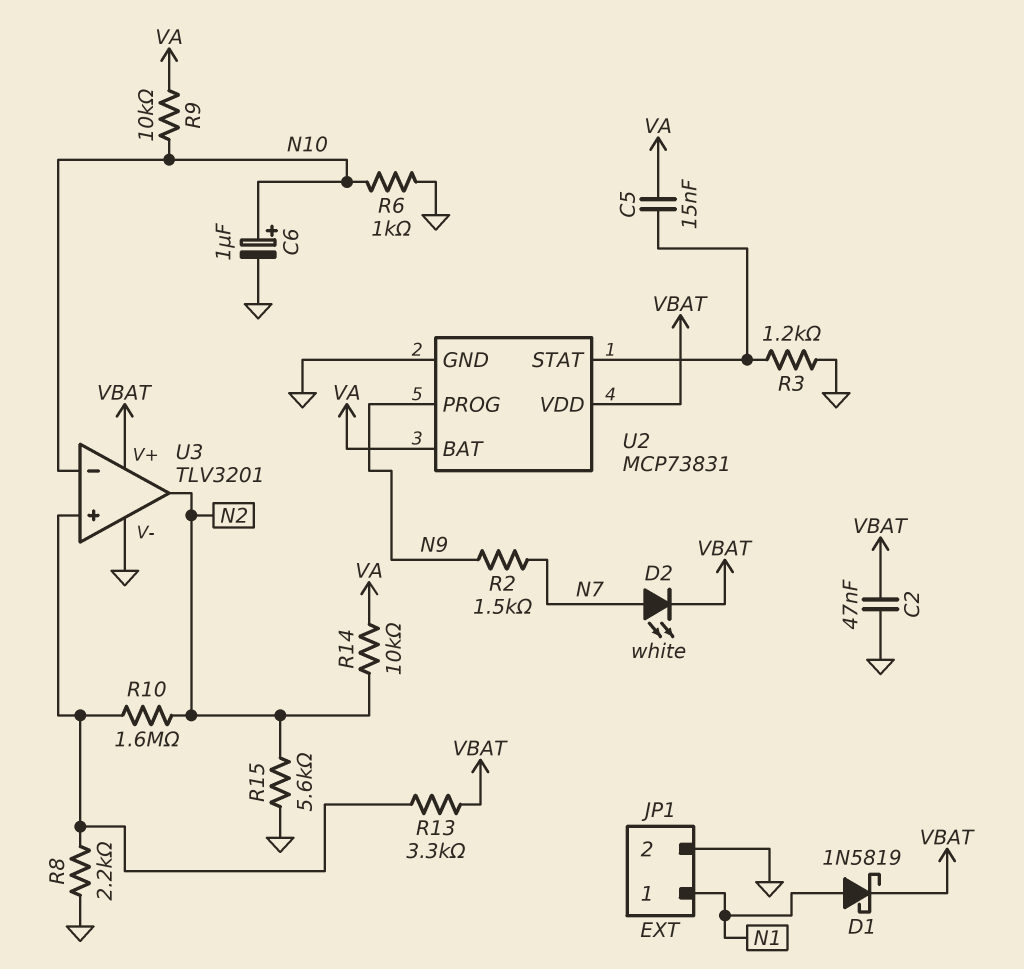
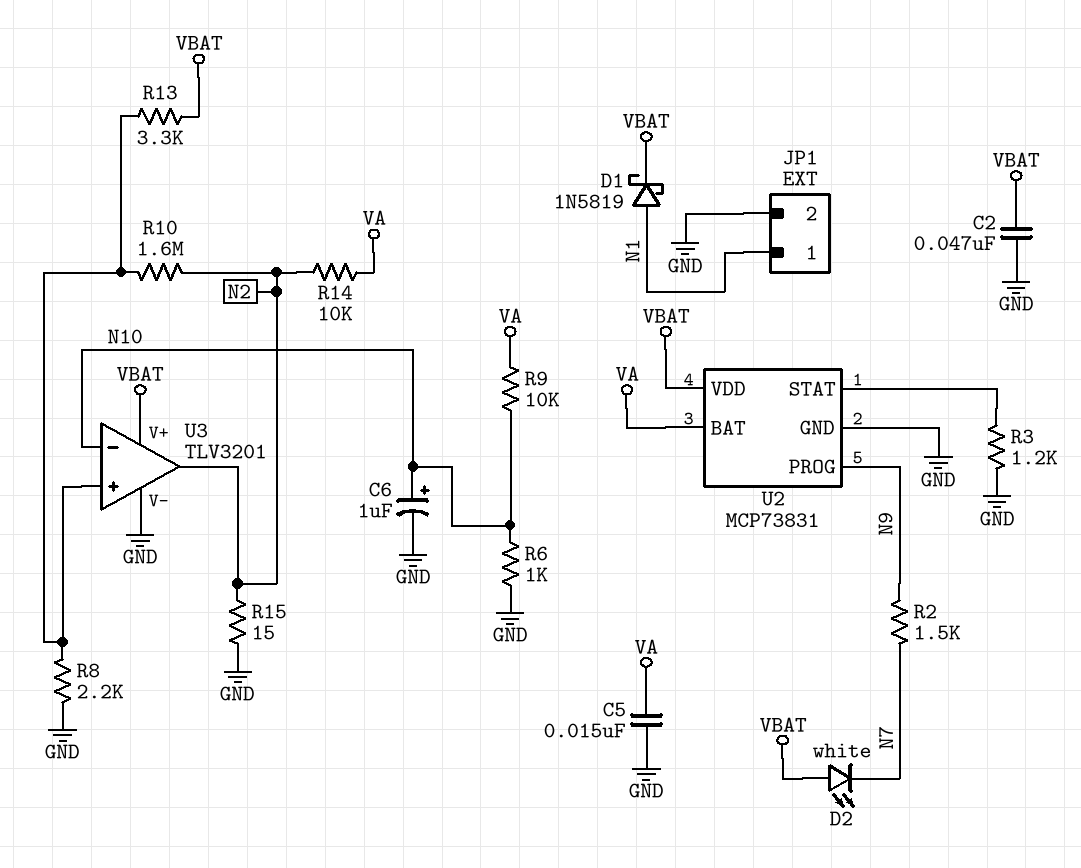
C5: 15nF (U2/STAT, VA) -> 15nF (GND, VA)
D2: LED white (A N7, K VBAT) -> LED white (A VBAT, K N7)
R15: 5.6k (GND, N2) -> 15 (GND, N2)

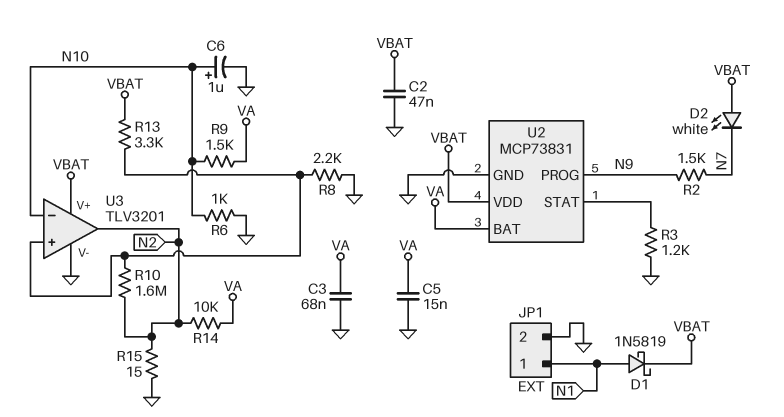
C3: none -> 68nF (GND, VA)
R9: 10k (N10, VA) -> 1.5k (N10, VA)

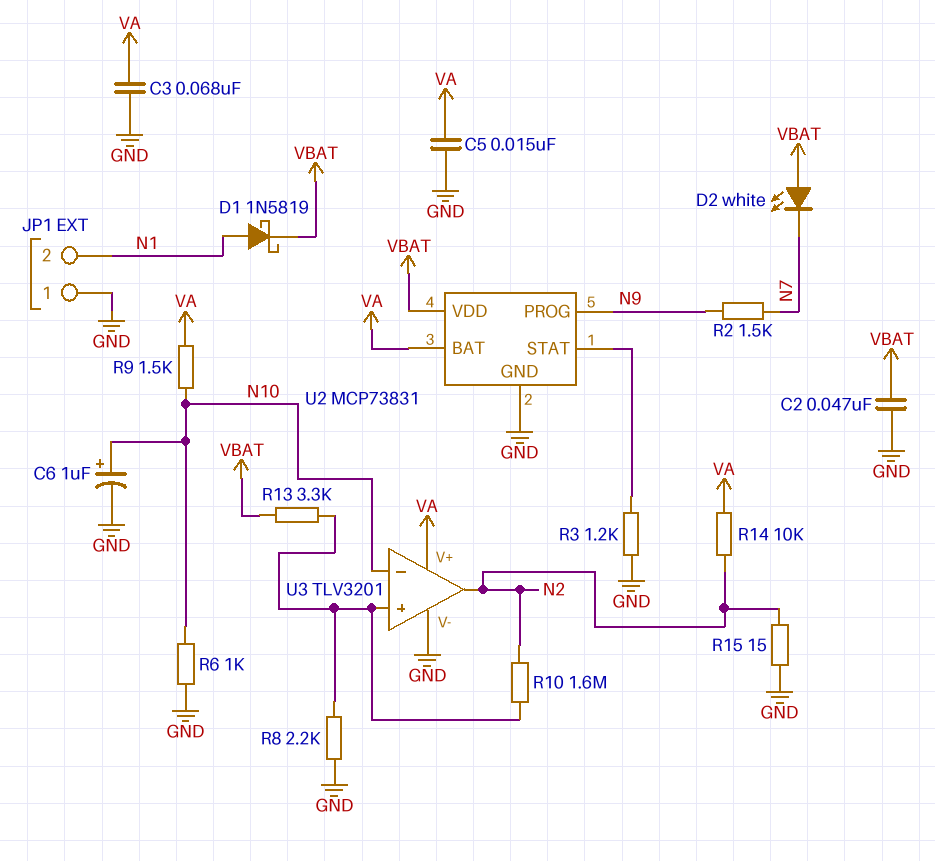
JP1 pin 1: N1 -> GND
JP1 pin 2: GND -> N1
U3 pin V+: VBAT -> VA

